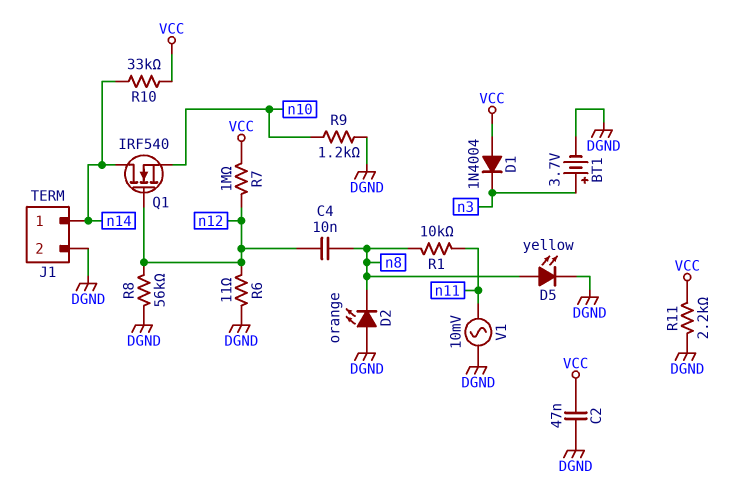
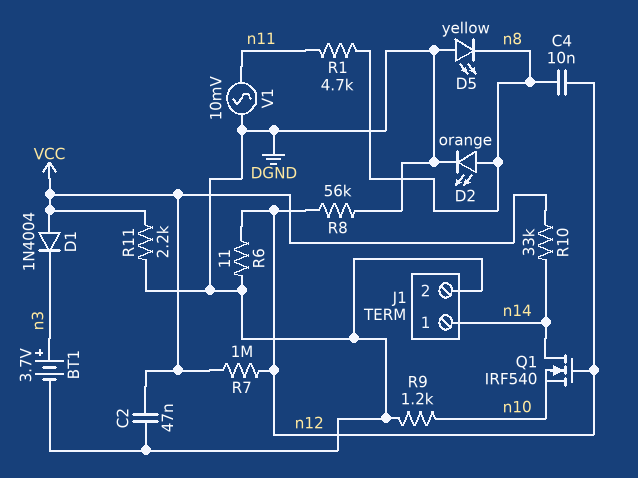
D2: LED orange (A DGND, K n8) -> LED orange (A n8, K DGND)
D5: LED yellow (A n8, K DGND) -> LED yellow (A DGND, K n8)
R1: 10k (n8, n11) -> 4.7k (n8, n11)

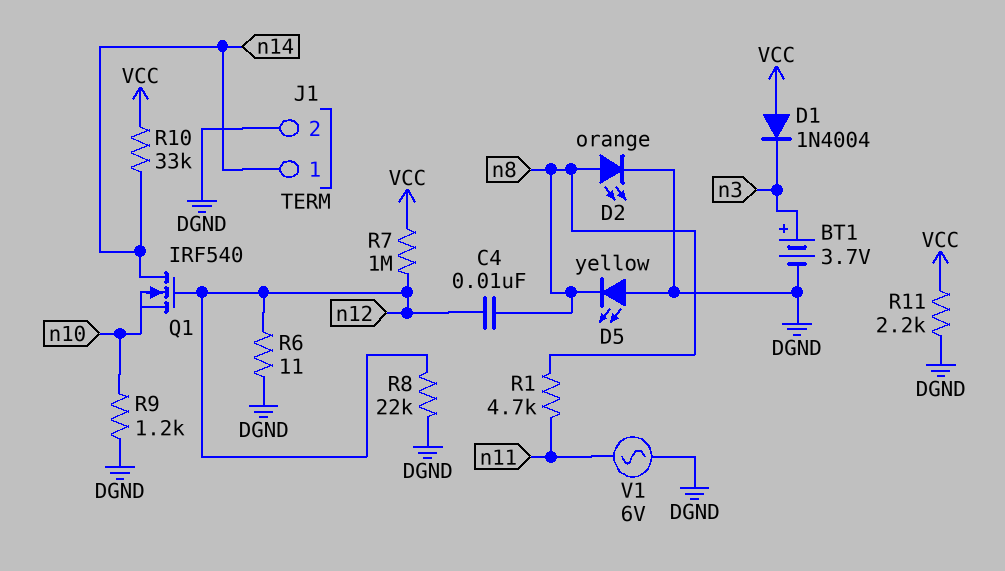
C2: 47nF (DGND, VCC) -> none
R8: 56k (DGND, n12) -> 22k (DGND, n12)
V1: AC 10mV (DGND, n11) -> AC 6V (DGND, n11)

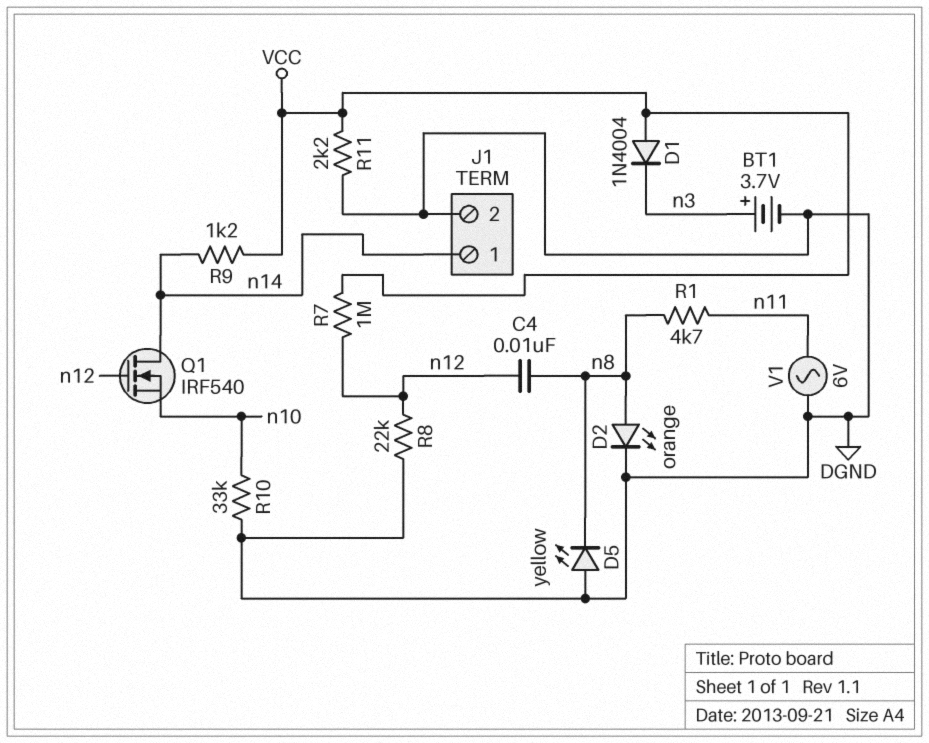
R6: 11 (DGND, n12) -> none
R9: 1.2k (DGND, n10) -> 1.2k (VCC, n14)
R10: 33k (VCC, n14) -> 33k (DGND, n10)

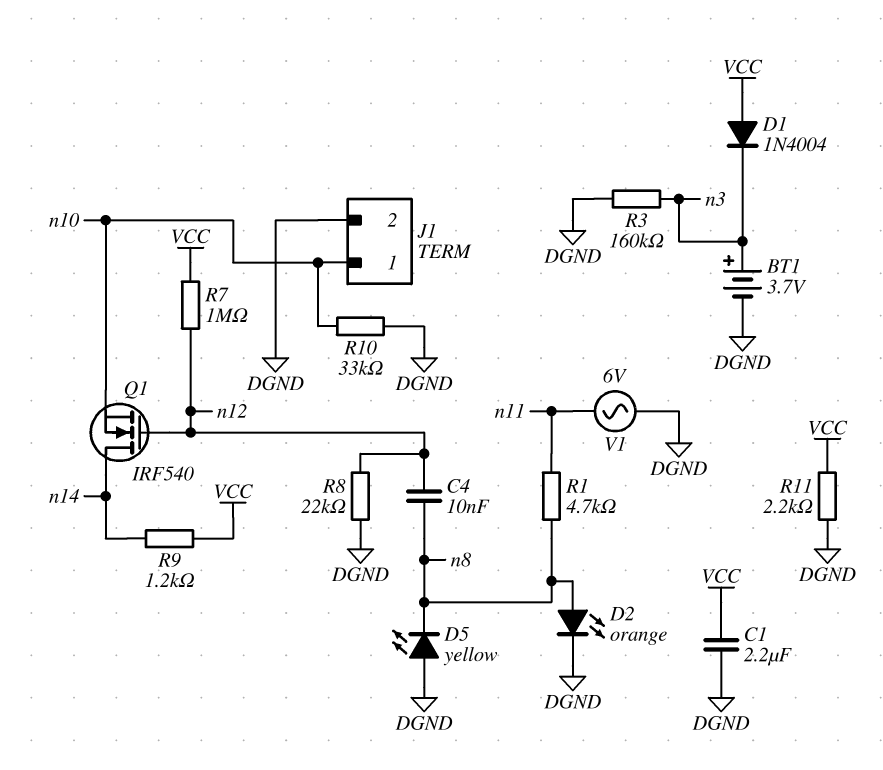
C1: none -> 2.2uF (DGND, VCC)
J1 pin 1: n14 -> n10
R3: none -> 160k (DGND, n3)

